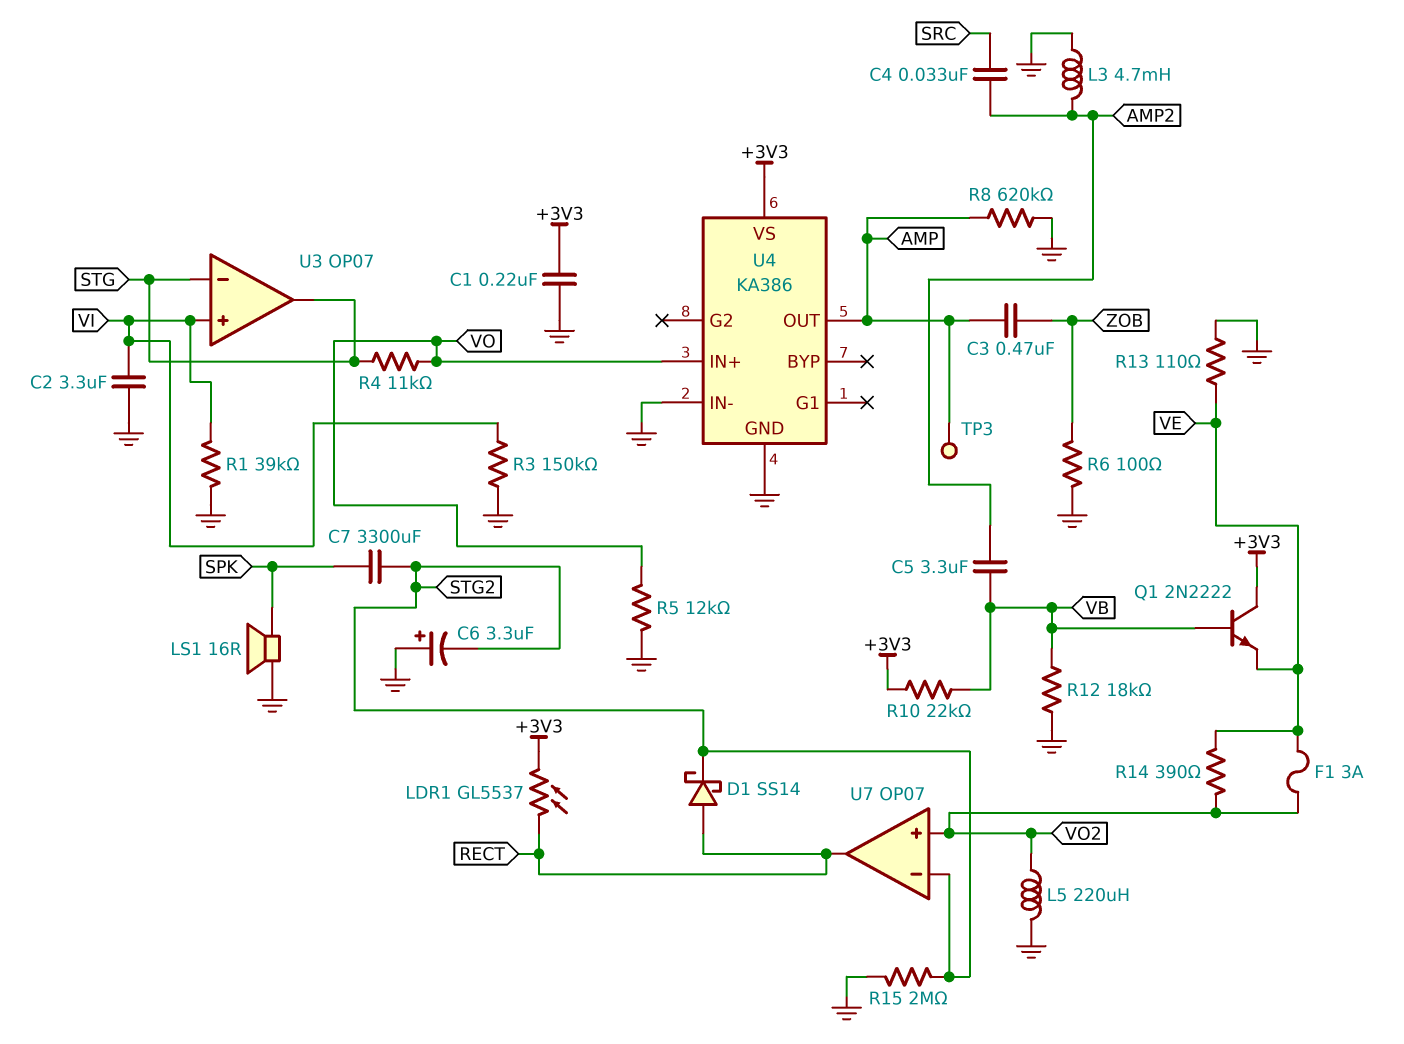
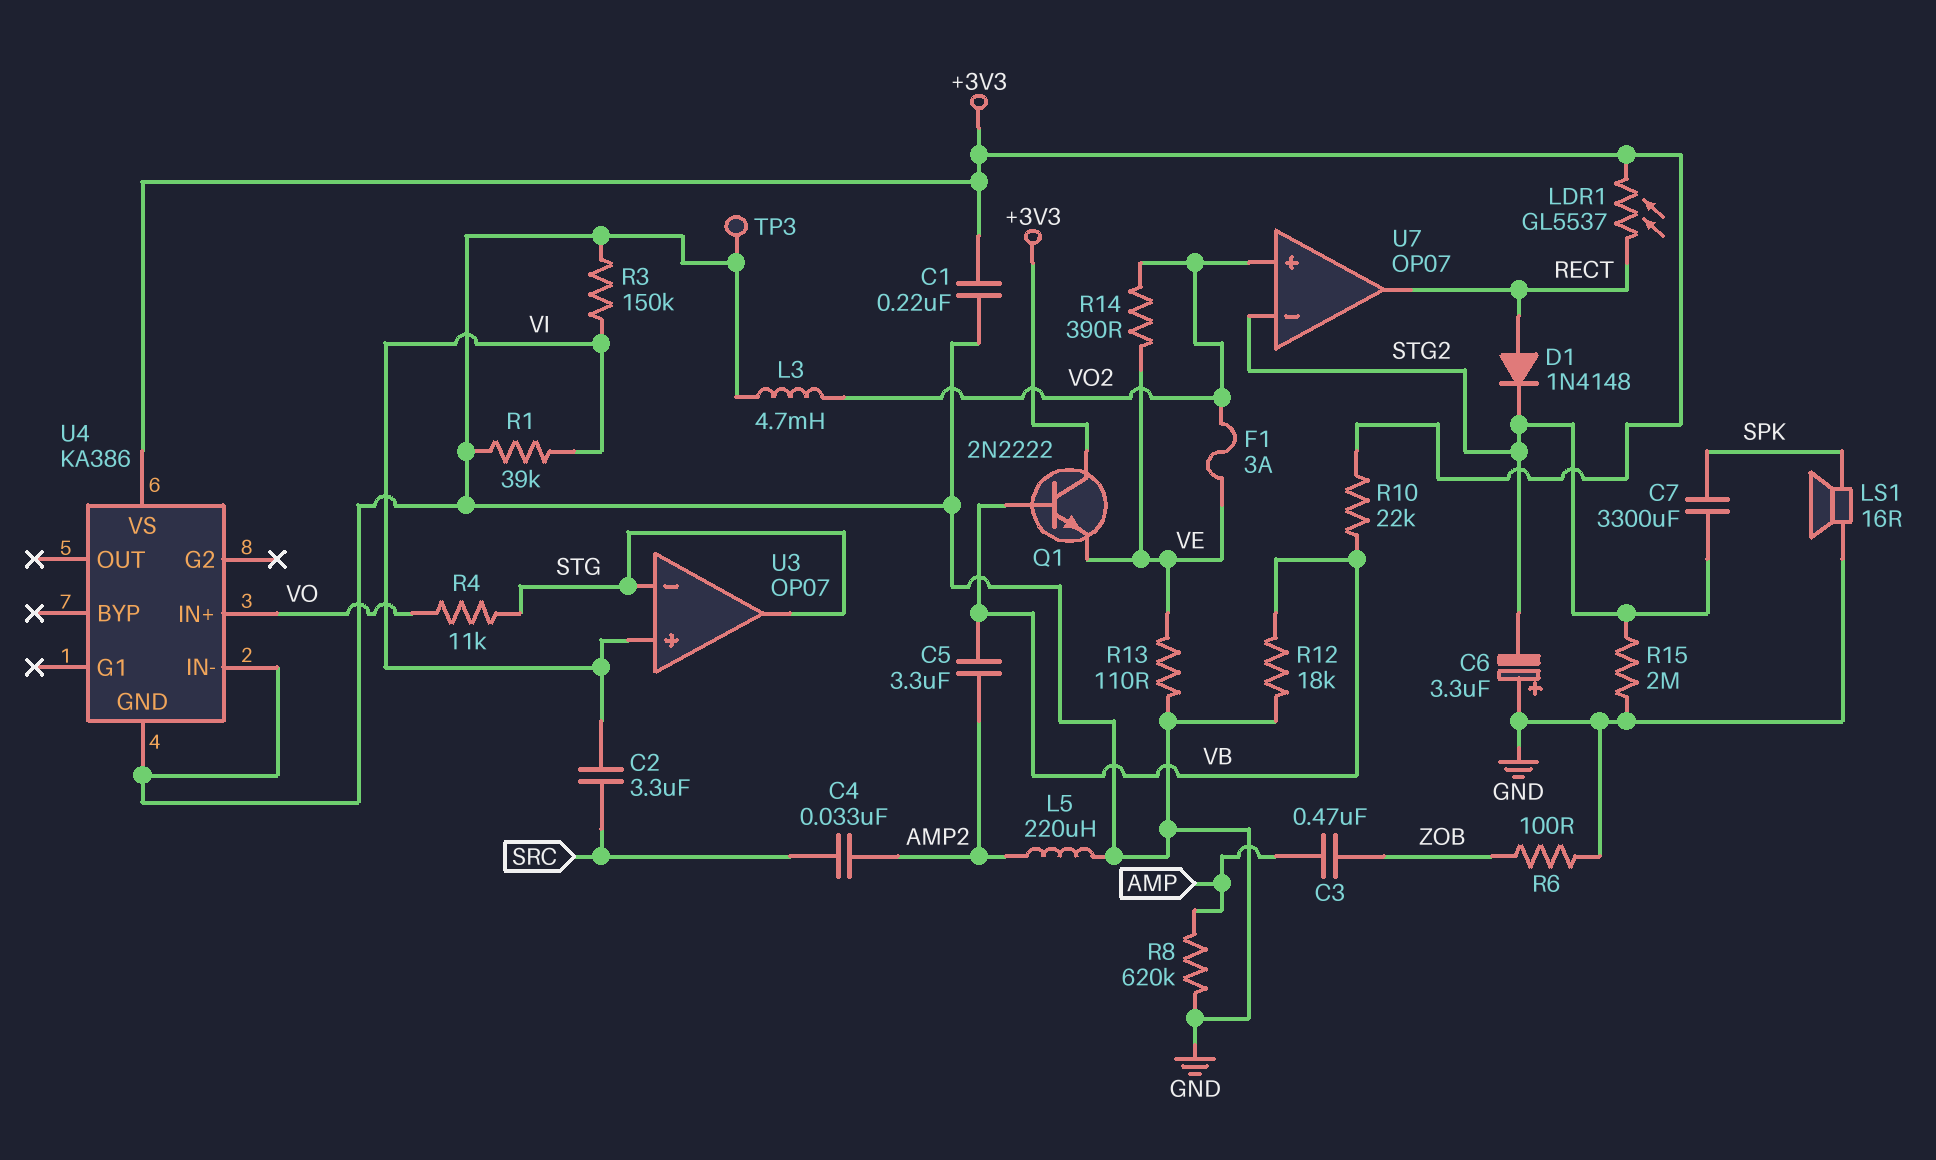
C2: 3.3uF (GND, VI) -> 3.3uF (SRC, VI)
D1: schottky SS14 (A RECT, K STG2) -> diode 1N4148 (A RECT, K STG2)
L3: 4.7mH (AMP2, GND) -> 4.7mH (GND, VO2)
L5: 220uH (GND, VO2) -> 220uH (AMP2, GND)
R5: 12k (GND, VO) -> none
TP3: test point (AMP) -> test point (GND)
U4 pin OUT: AMP -> none

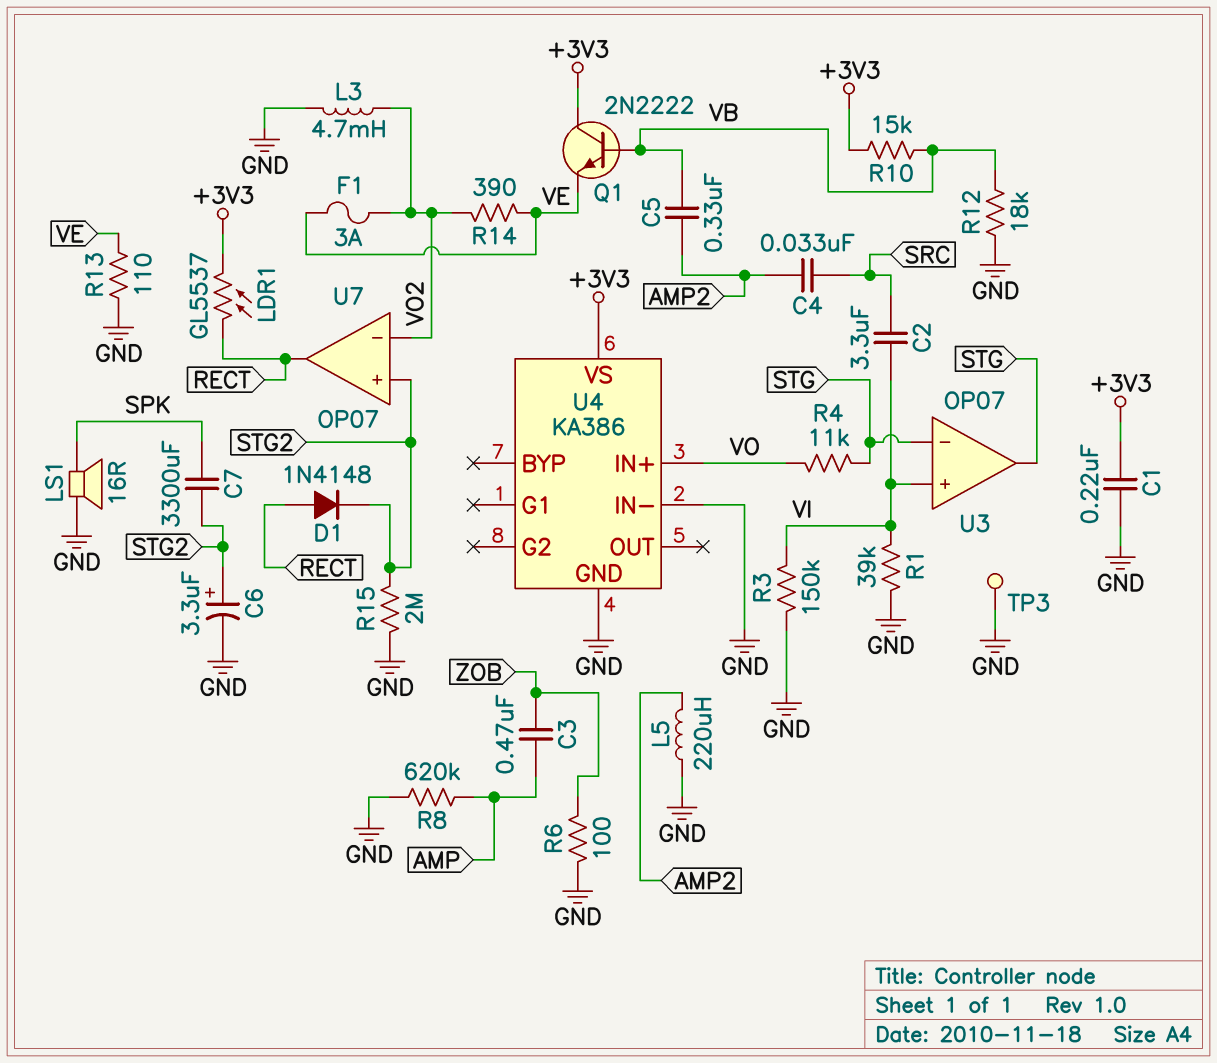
C5: 3.3uF (AMP2, VB) -> 330nF (AMP2, VB)
C6: 3.3uF (plus GND, minus STG2) -> 3.3uF (plus STG2, minus GND)
R10: 22k (+3V3, VB) -> 15k (+3V3, VB)
U7 pin in+: VO2 -> STG2
U7 pin in-: STG2 -> VO2

